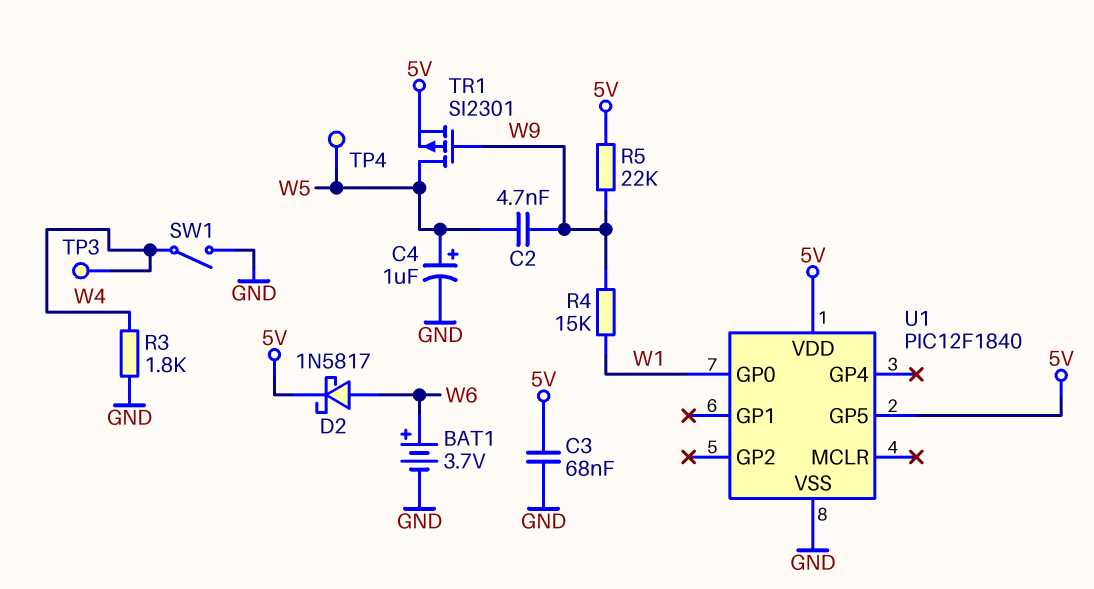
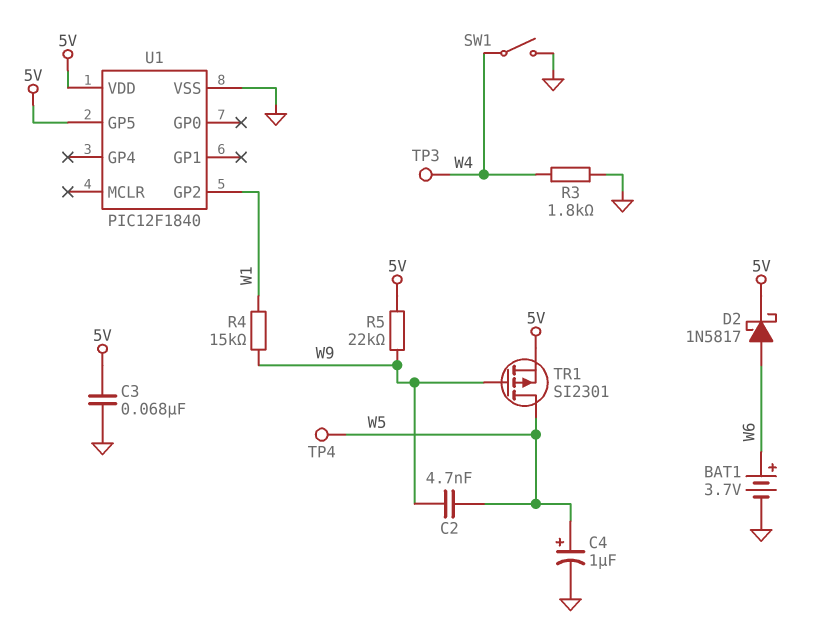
U1 pin GP0: W1 -> none
U1 pin GP2: none -> W1

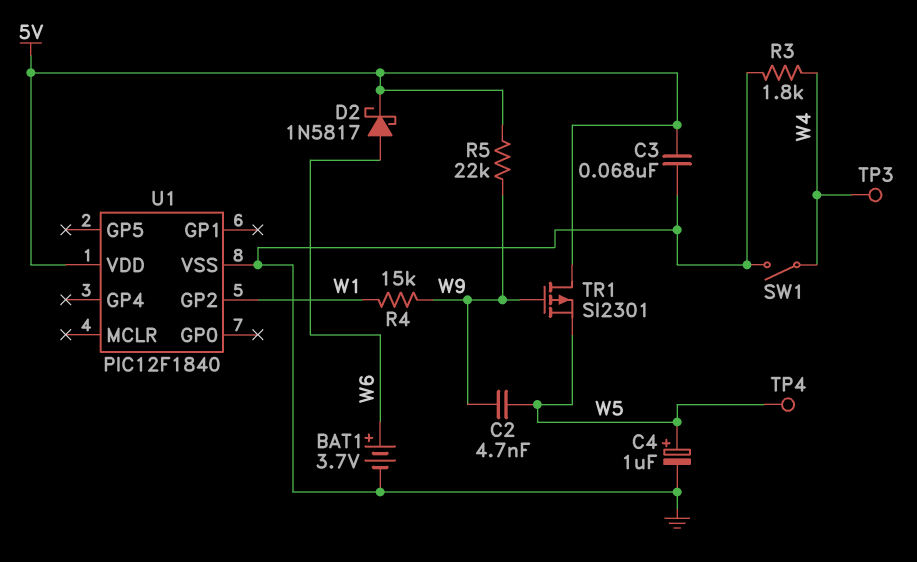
TR1: PMOS SI2301 (G W9, D W5, S 5V) -> PMOS SI2301 (G W9, D 5V, S W5)
U1 pin GP5: 5V -> none

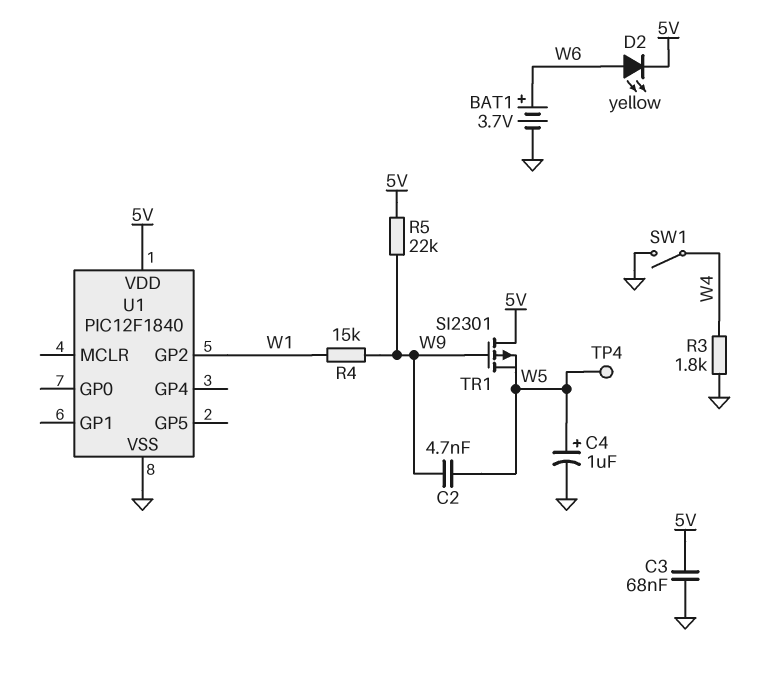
D2: schottky 1N5817 (A W6, K 5V) -> LED yellow (A W6, K 5V)
TP3: test point (W4) -> none

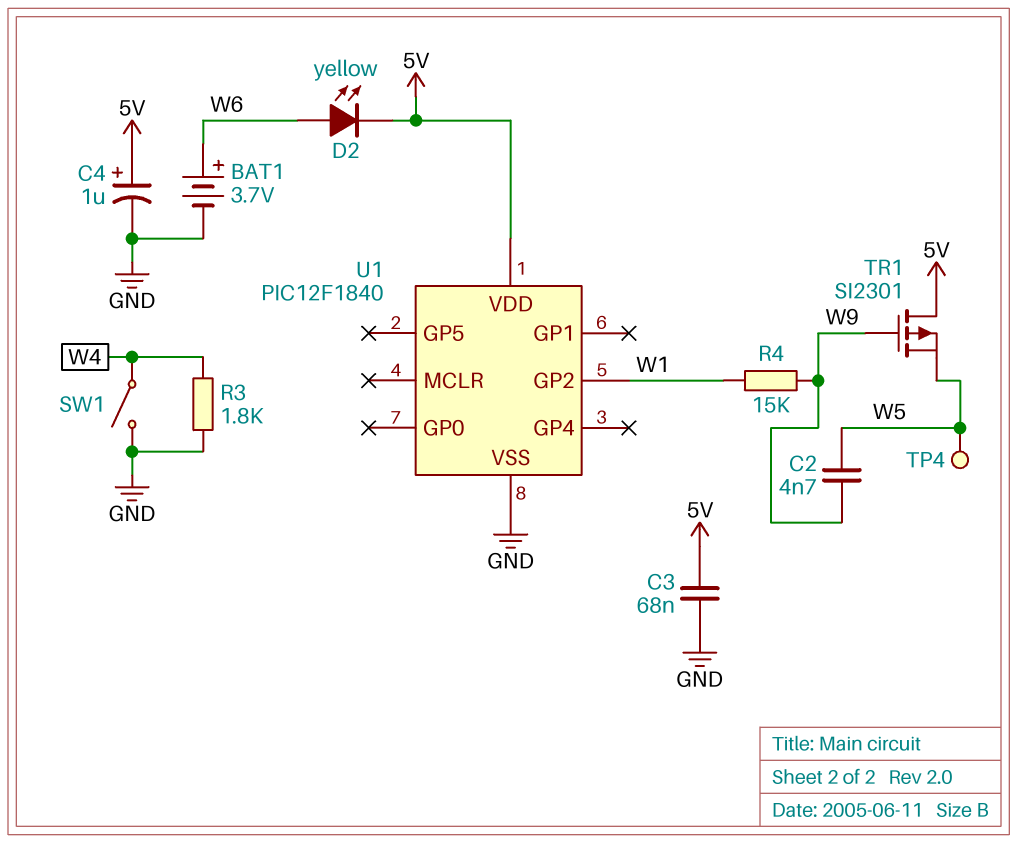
C4: 1uF (plus W5, minus GND) -> 1uF (plus 5V, minus GND)
R5: 22k (5V, W9) -> none

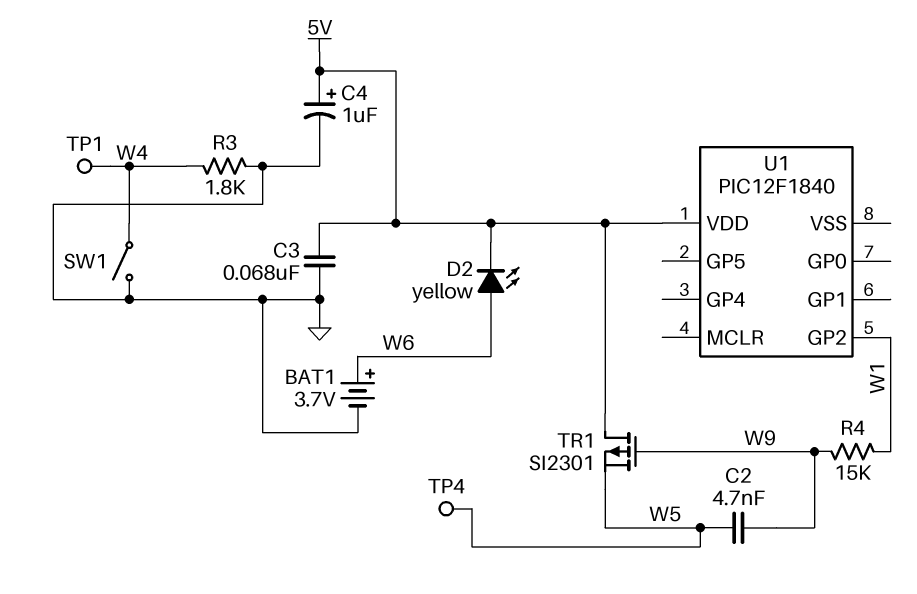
TP1: none -> test point (W4)
U1 pin VSS: GND -> none

